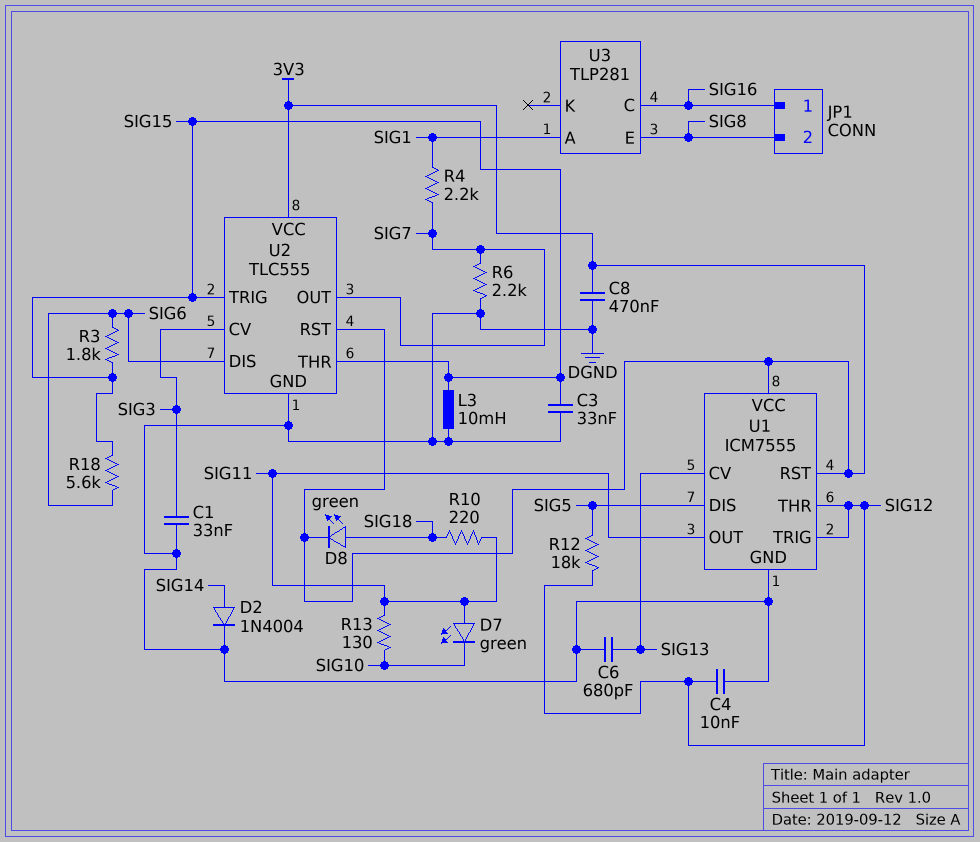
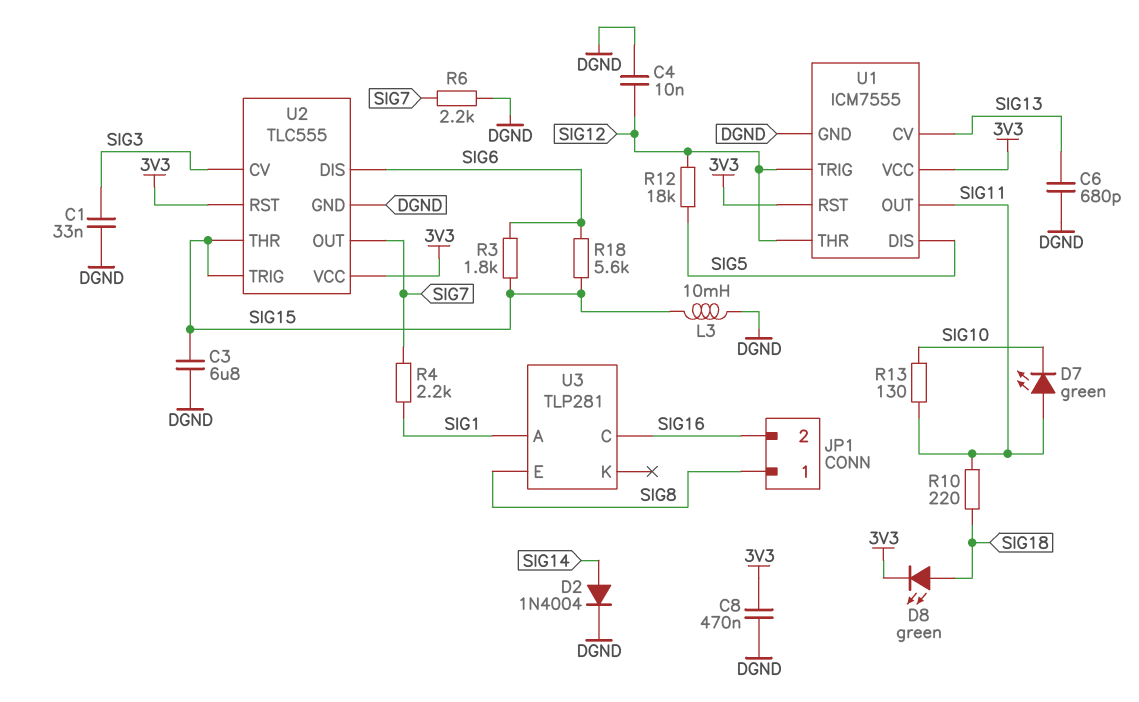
C3: 33nF (DGND, SIG15) -> 6.8uF (DGND, SIG15)
JP1 pin 1: SIG16 -> SIG8
JP1 pin 2: SIG8 -> SIG16

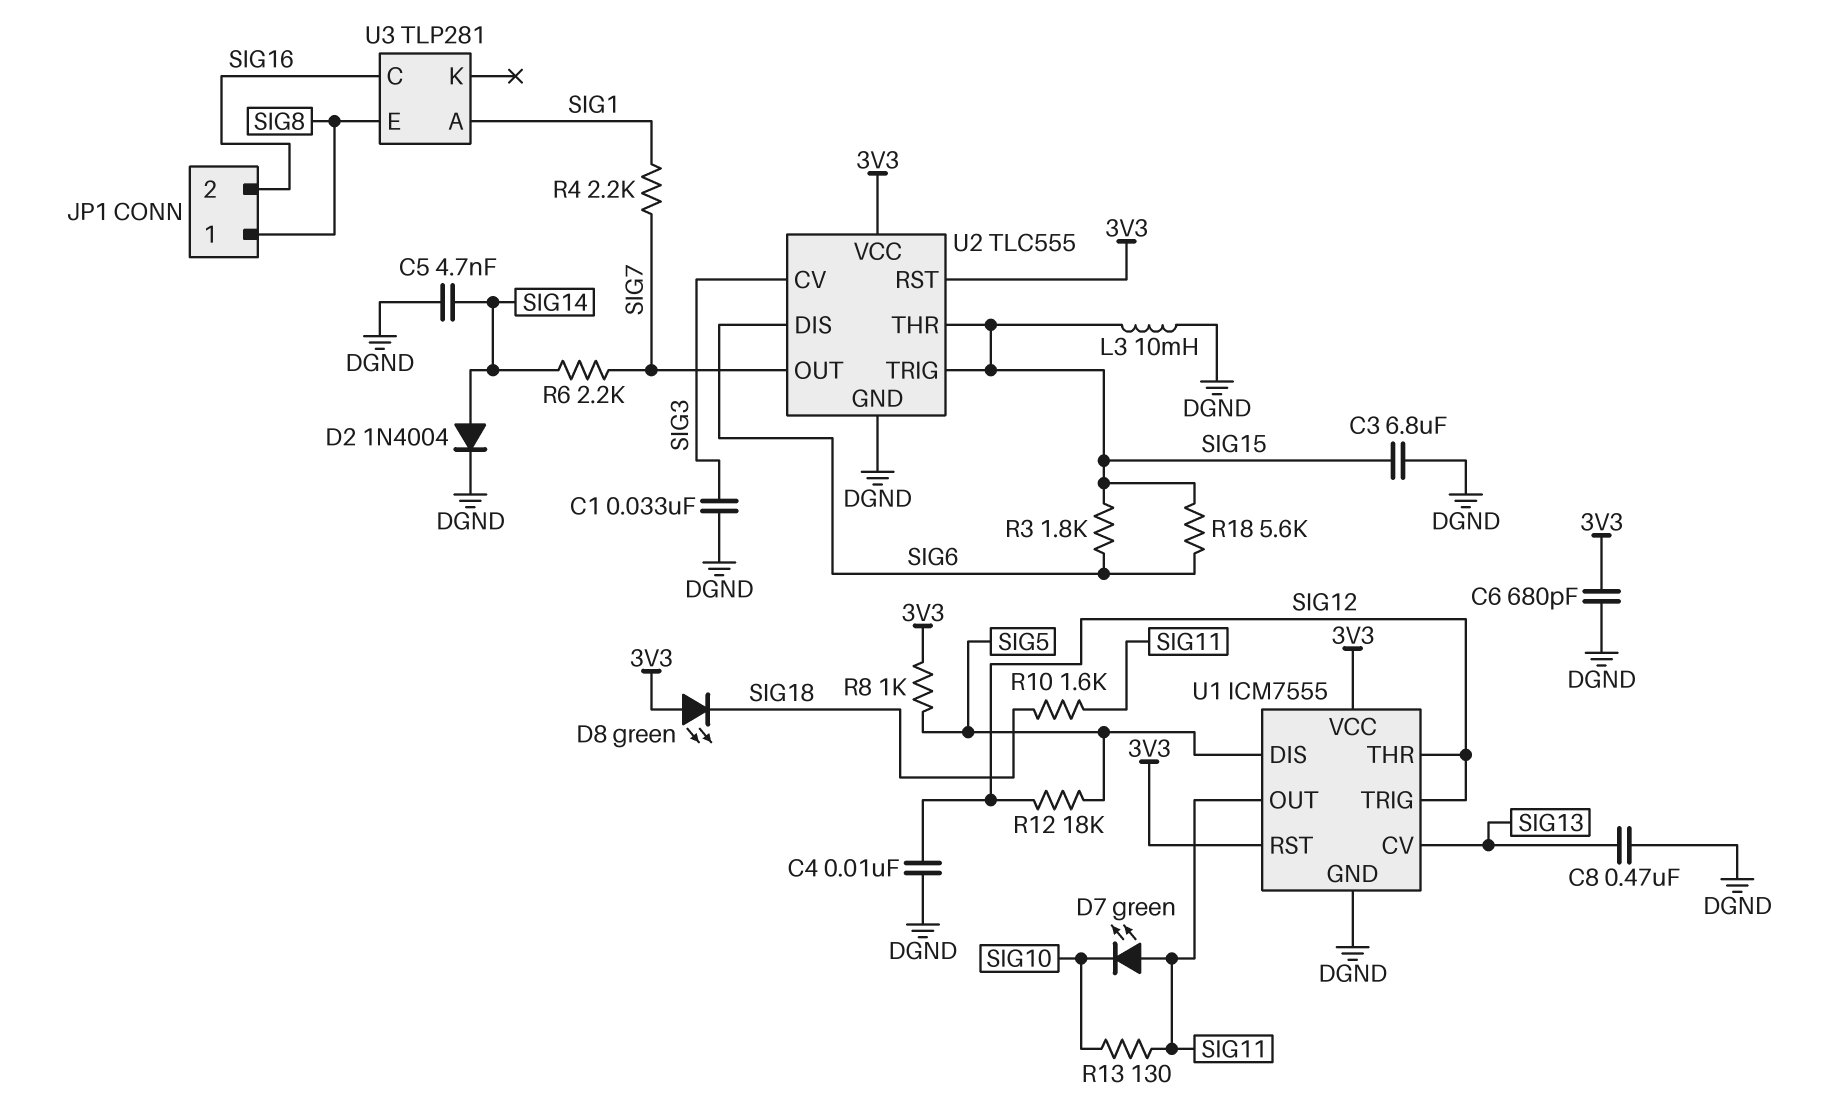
C5: none -> 4.7nF (DGND, SIG14)
C6: 680pF (DGND, SIG13) -> 680pF (3V3, DGND)
C8: 470nF (3V3, DGND) -> 470nF (DGND, SIG13)
D8: LED green (A SIG18, K 3V3) -> LED green (A 3V3, K SIG18)
R6: 2.2k (DGND, SIG7) -> 2.2k (SIG7, SIG14)
R8: none -> 1k (3V3, SIG5)
R10: 220 (SIG11, SIG18) -> 1.6k (SIG11, SIG18)

